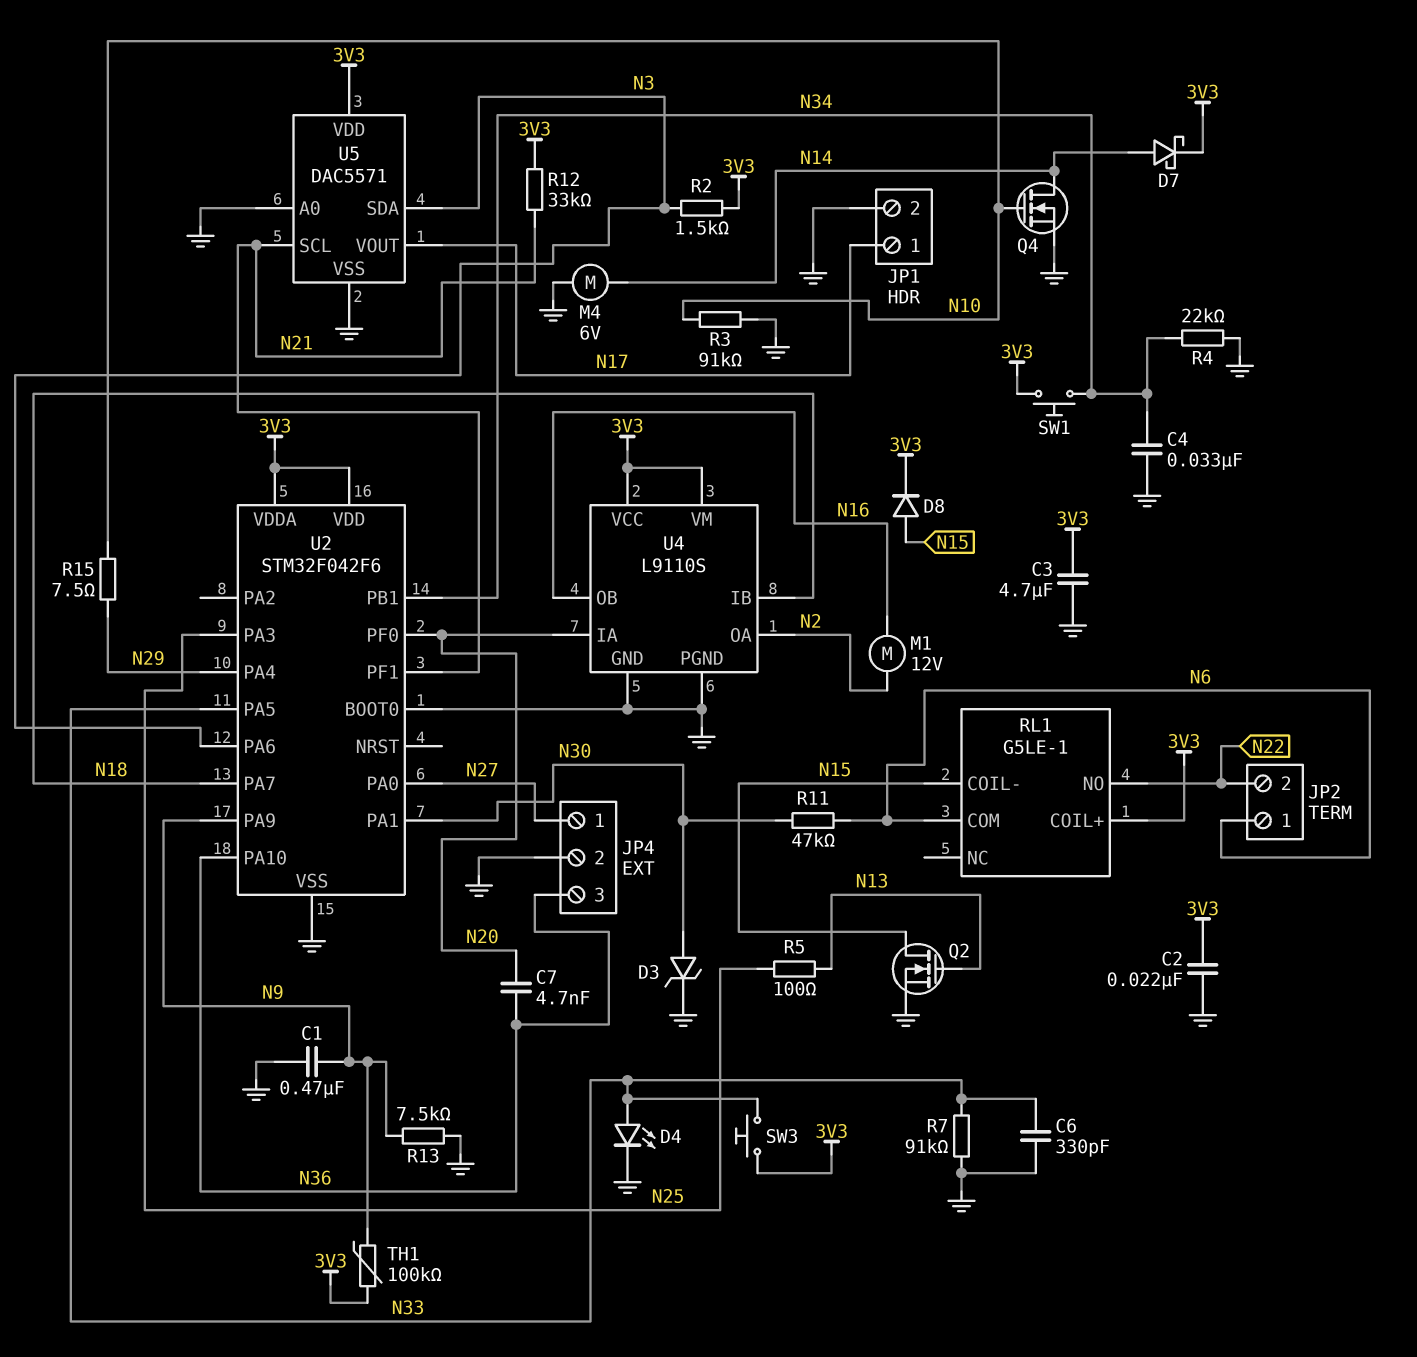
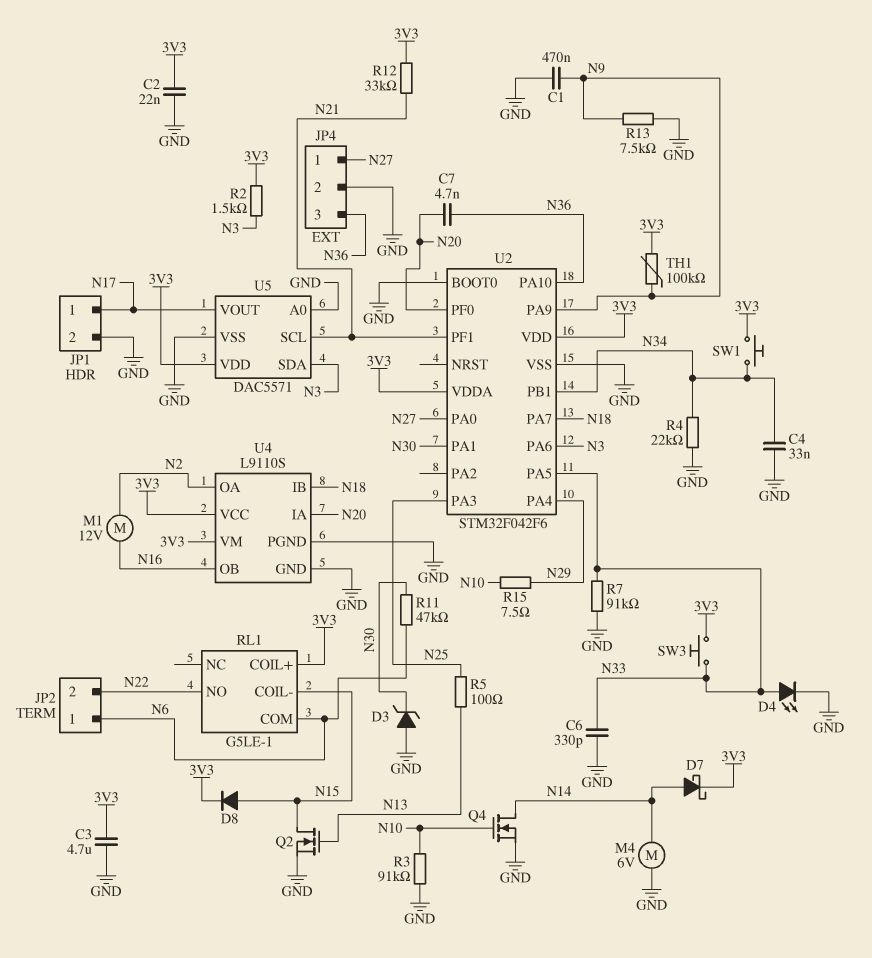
D3: zener (A N30, K GND) -> zener (A GND, K N30)

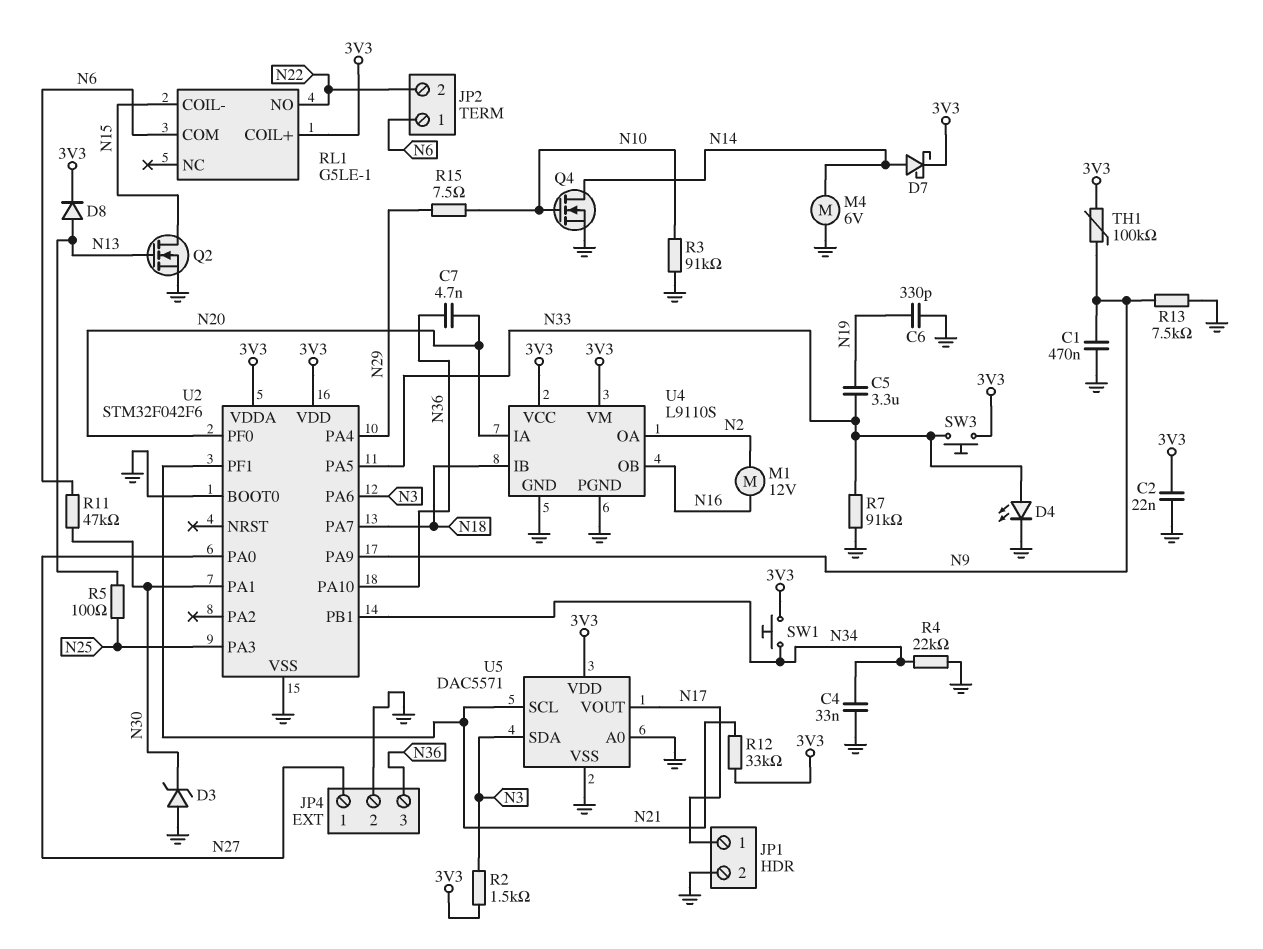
C3: 4.7uF (3V3, GND) -> none
C5: none -> 3.3uF (N19, N33)
C6: 330pF (GND, N33) -> 330pF (GND, N19)
D8: diode (A N15, K 3V3) -> diode (A N13, K 3V3)

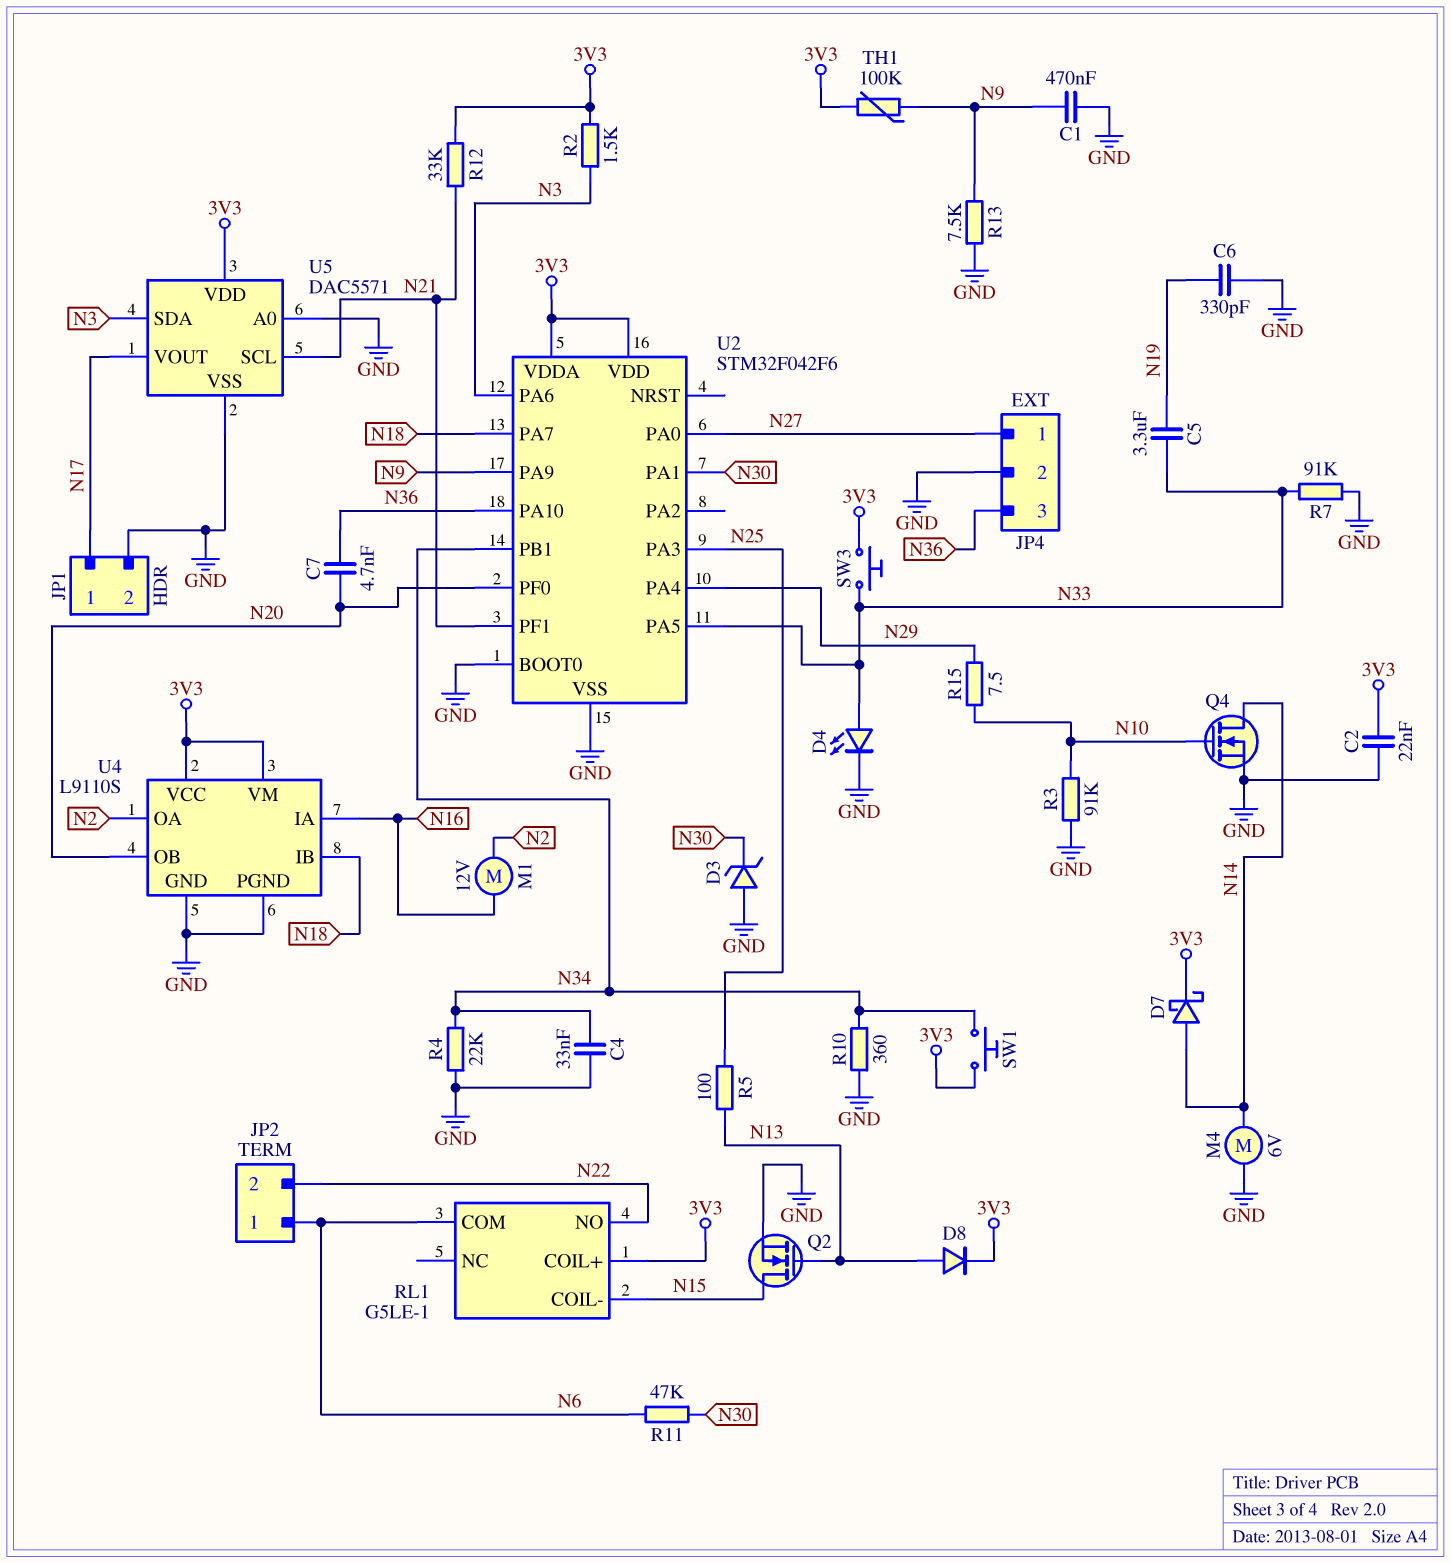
R10: none -> 360 (GND, N34)
U4 pin IA: N20 -> N16
U4 pin OB: N16 -> N20

